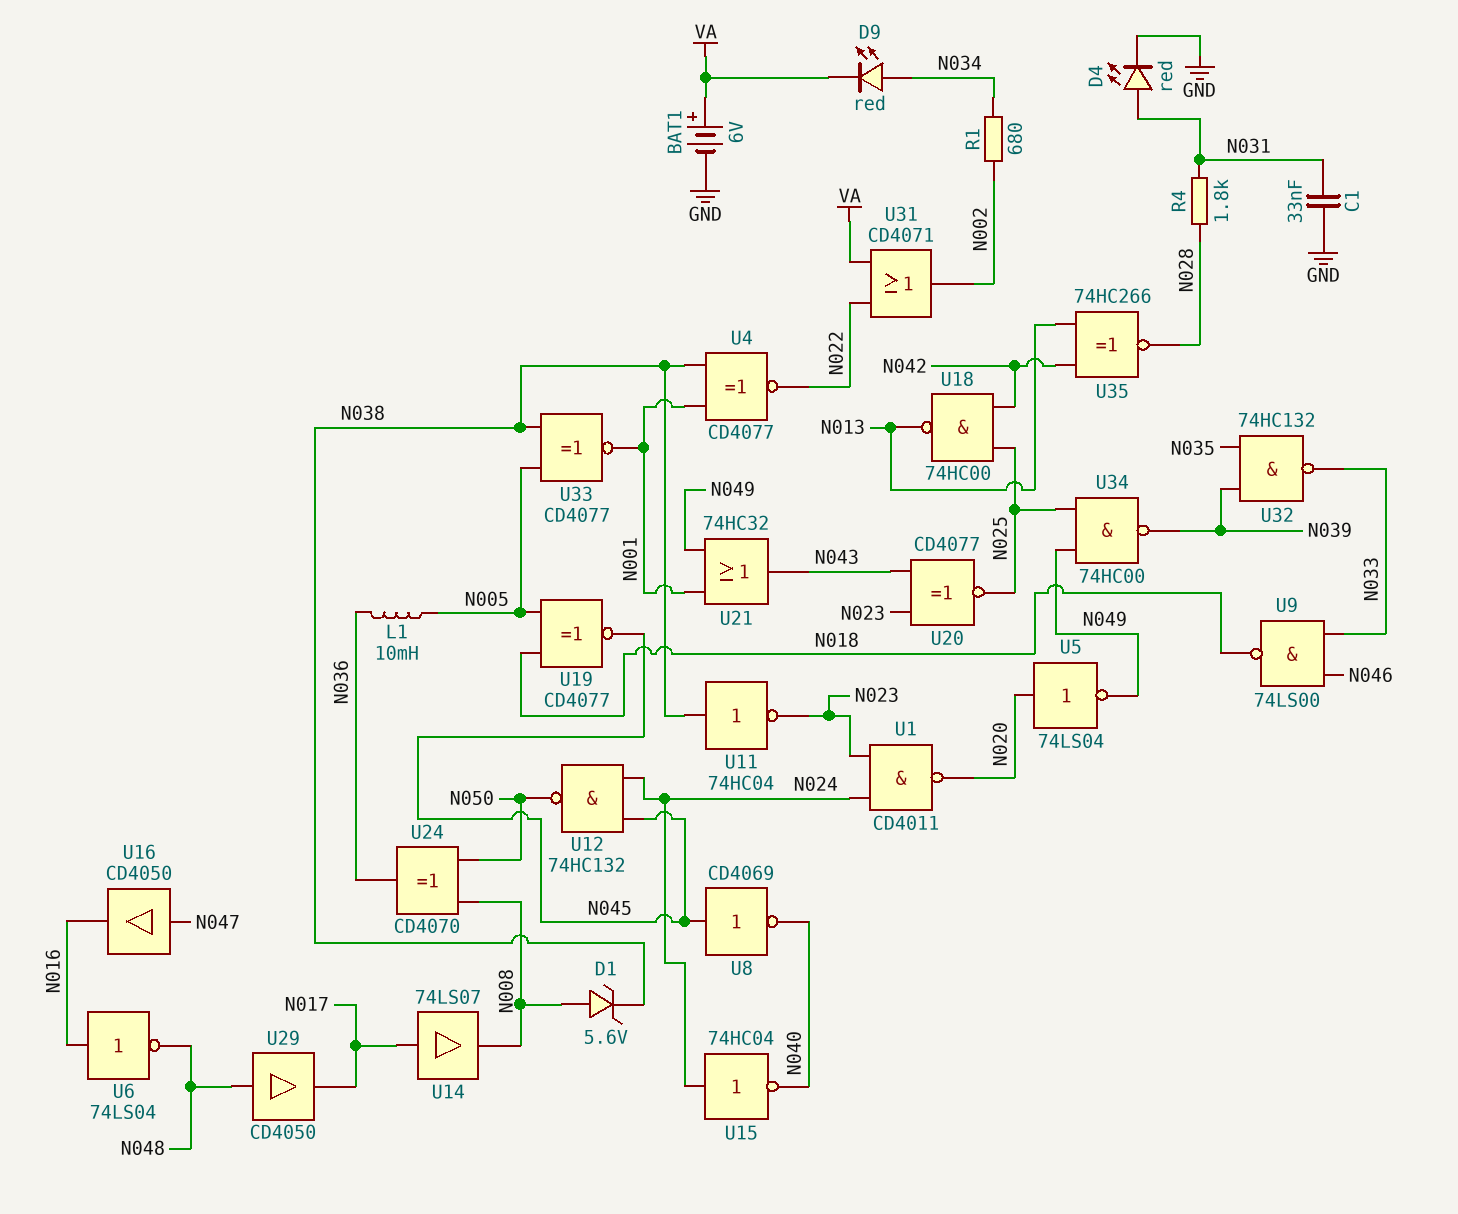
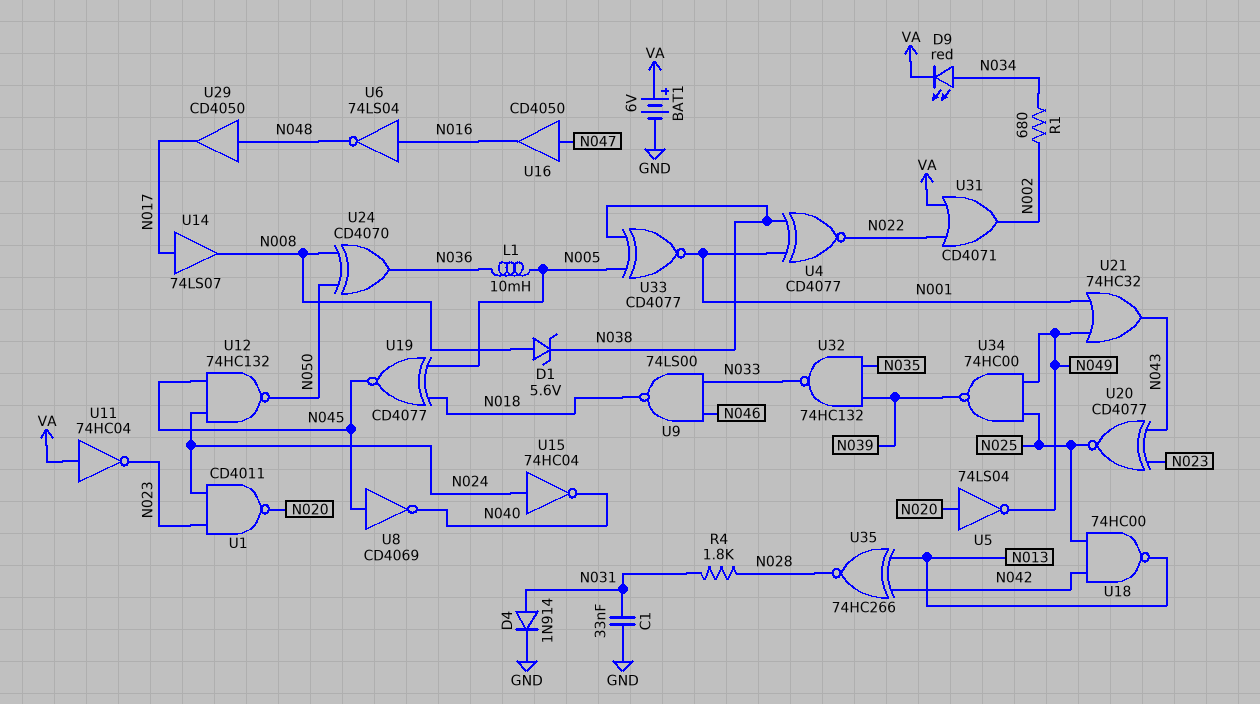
D4: LED red (A N031, K GND) -> diode 1N914 (A N031, K GND)
U11: NOT 74HC04 (in N038, out N023) -> NOT 74HC04 (in VA, out N023)

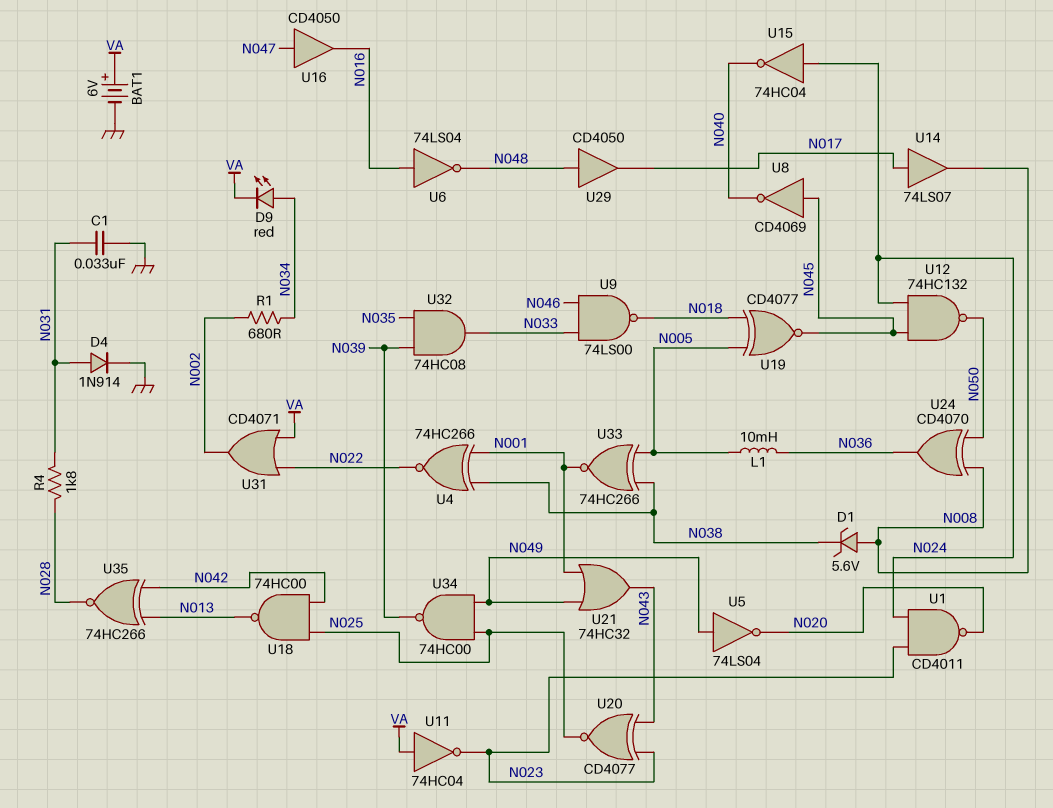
U4: XNOR CD4077 (in N001, in N038, out N022) -> XNOR 74HC266 (in N001, in N038, out N022)
U5: NOT 74LS04 (in N020, out N049) -> NOT 74LS04 (in N049, out N020)
U32: NAND 74HC132 (in N035, in N039, out N033) -> AND 74HC08 (in N035, in N039, out N033)
U33: XNOR CD4077 (in N005, in N038, out N001) -> XNOR 74HC266 (in N005, in N038, out N001)

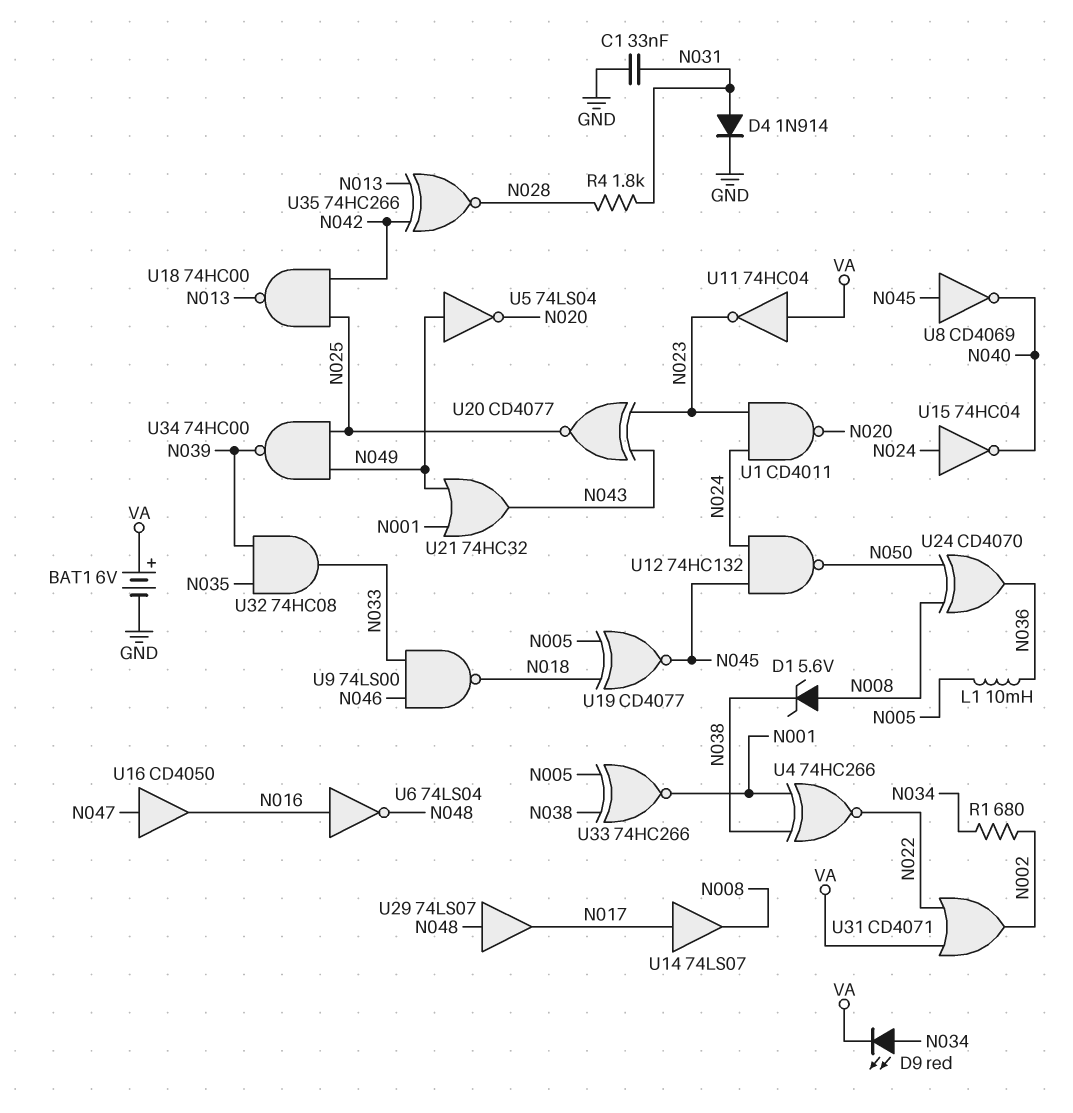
U29: buffer CD4050 (in N048, out N017) -> buffer 74LS07 (in N048, out N017)

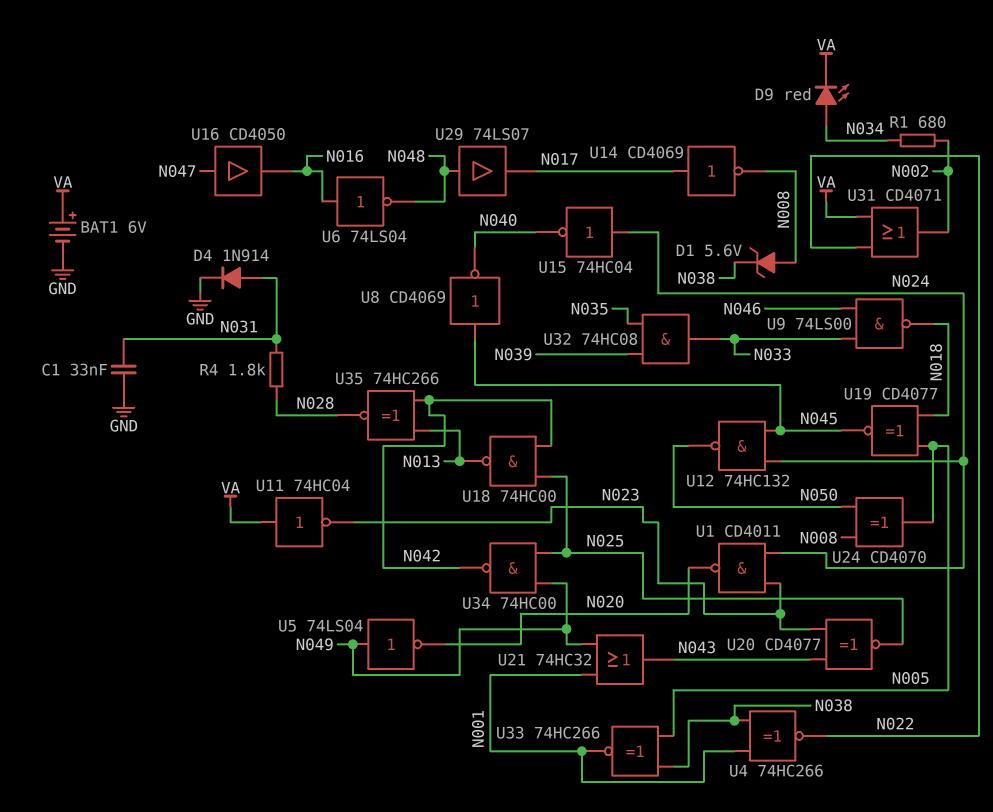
L1: 10mH (N005, N036) -> none
U14: buffer 74LS07 (in N017, out N008) -> NOT CD4069 (in N017, out N008)
U24: XOR CD4070 (in N008, in N050, out N036) -> XOR CD4070 (in N008, in N050, out N005)
U34: NAND 74HC00 (in N025, in N049, out N039) -> NAND 74HC00 (in N025, in N049, out N042)

